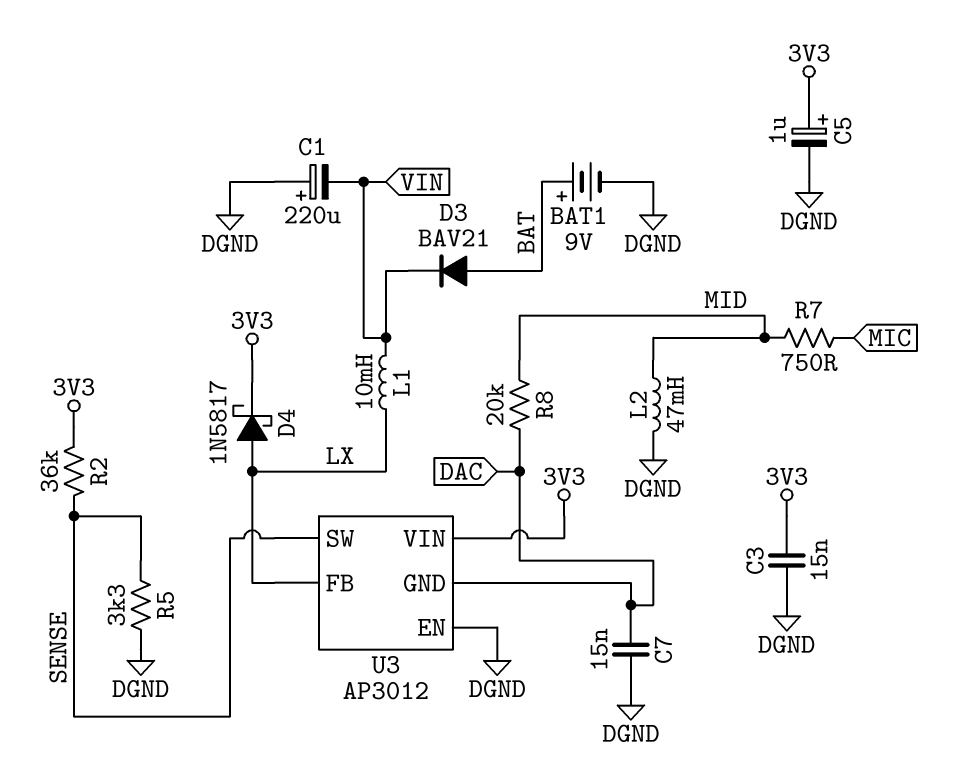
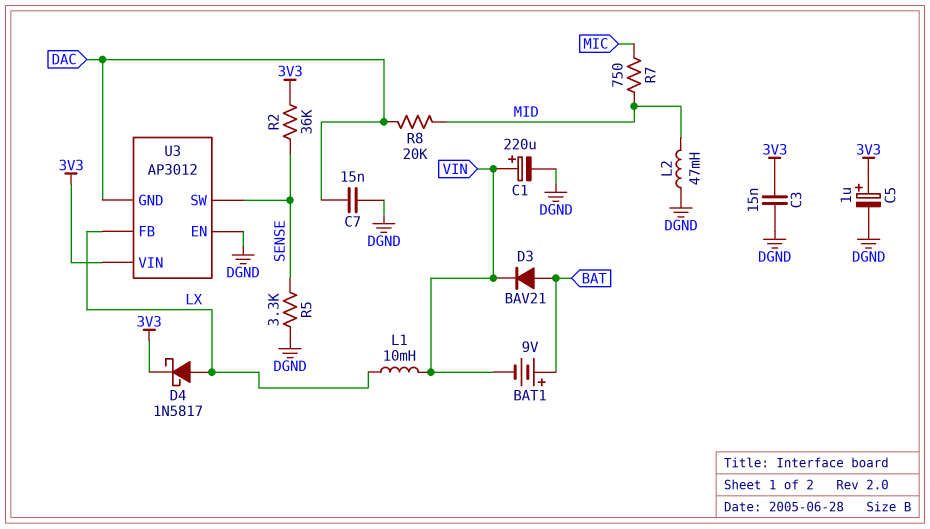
BAT1: 9V (plus BAT, minus DGND) -> 9V (plus BAT, minus VIN)
C1: 220uF (plus DGND, minus VIN) -> 220uF (plus VIN, minus DGND)

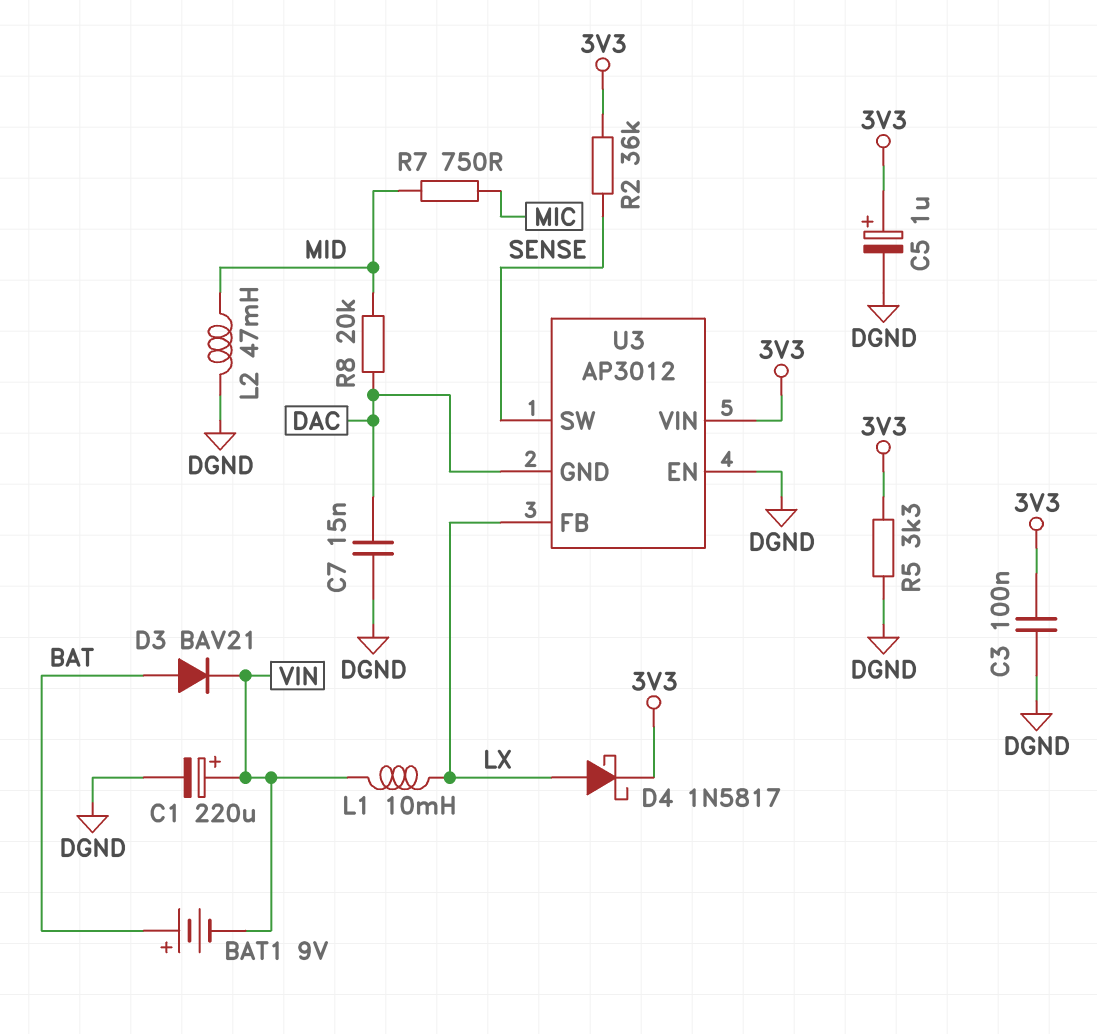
C3: 15nF (3V3, DGND) -> 100nF (3V3, DGND)
R5: 3.3k (DGND, SENSE) -> 3.3k (3V3, DGND)

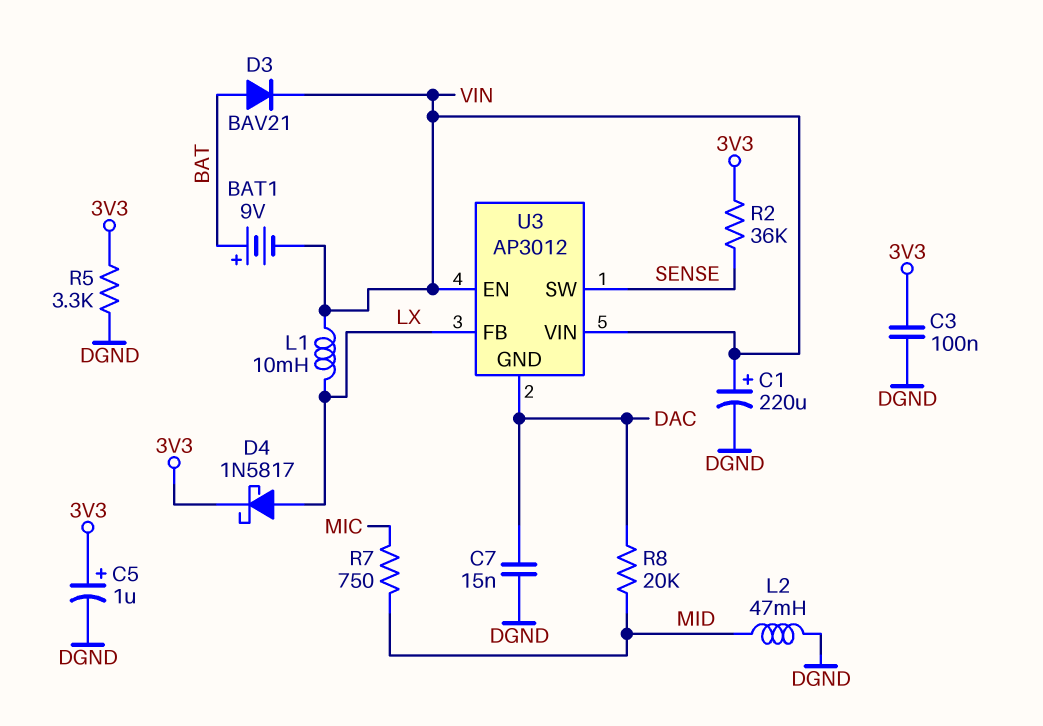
U3 pin EN: DGND -> VIN
U3 pin VIN: 3V3 -> VIN

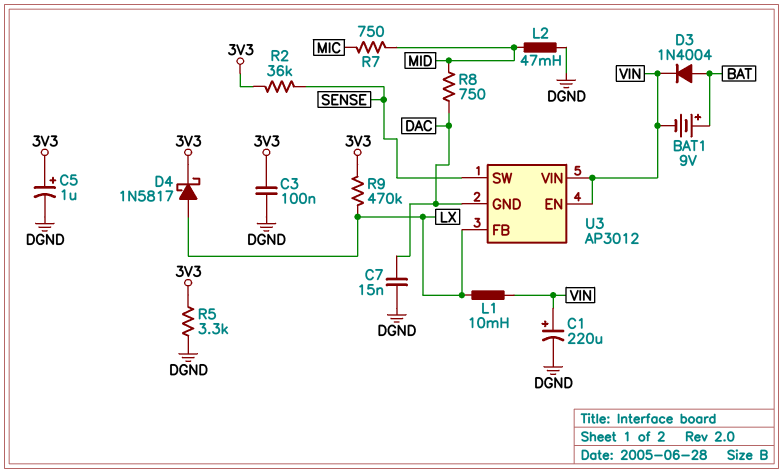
D3: diode BAV21 (A BAT, K VIN) -> diode 1N4004 (A BAT, K VIN)
R8: 20k (DAC, MID) -> 750 (DAC, MID)
R9: none -> 470k (3V3, LX)

